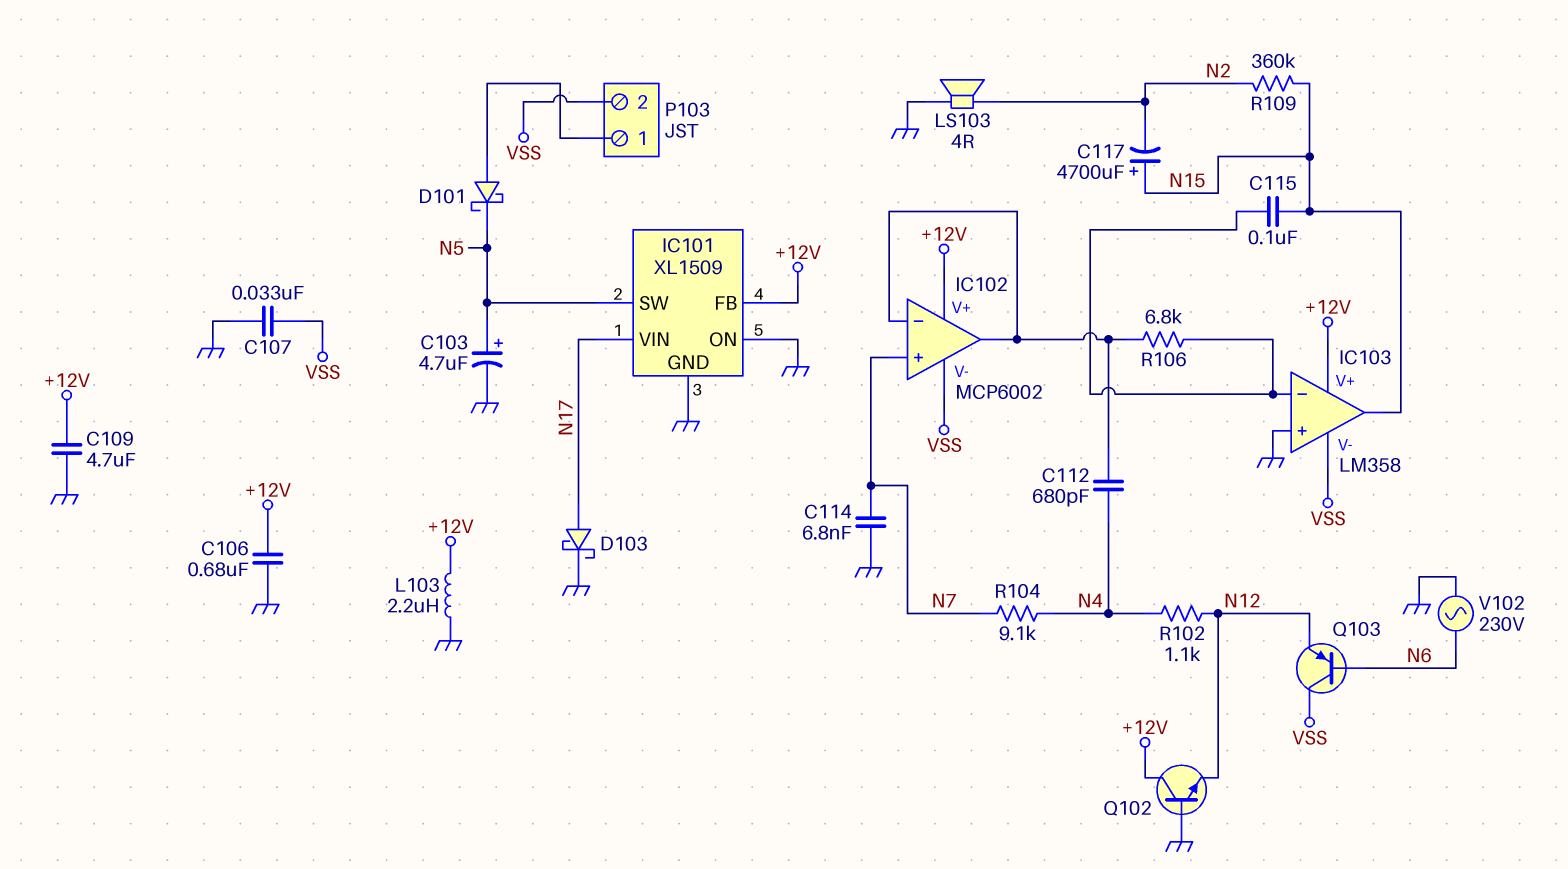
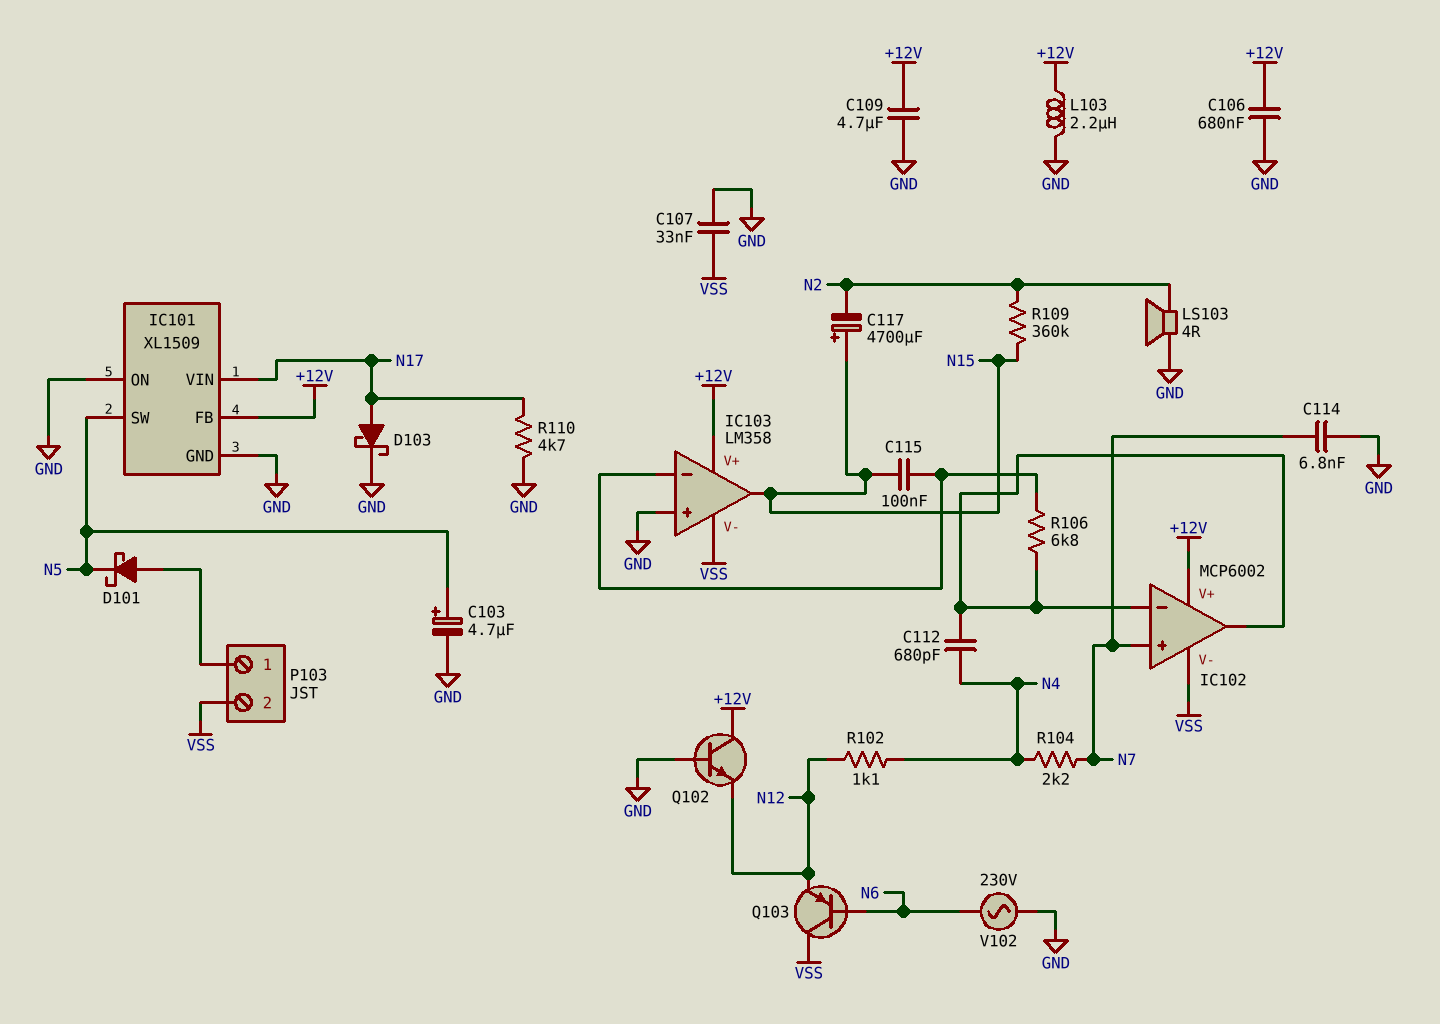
R104: 9.1k (N4, N7) -> 2.2k (N4, N7)
R110: none -> 4.7k (GND, N17)

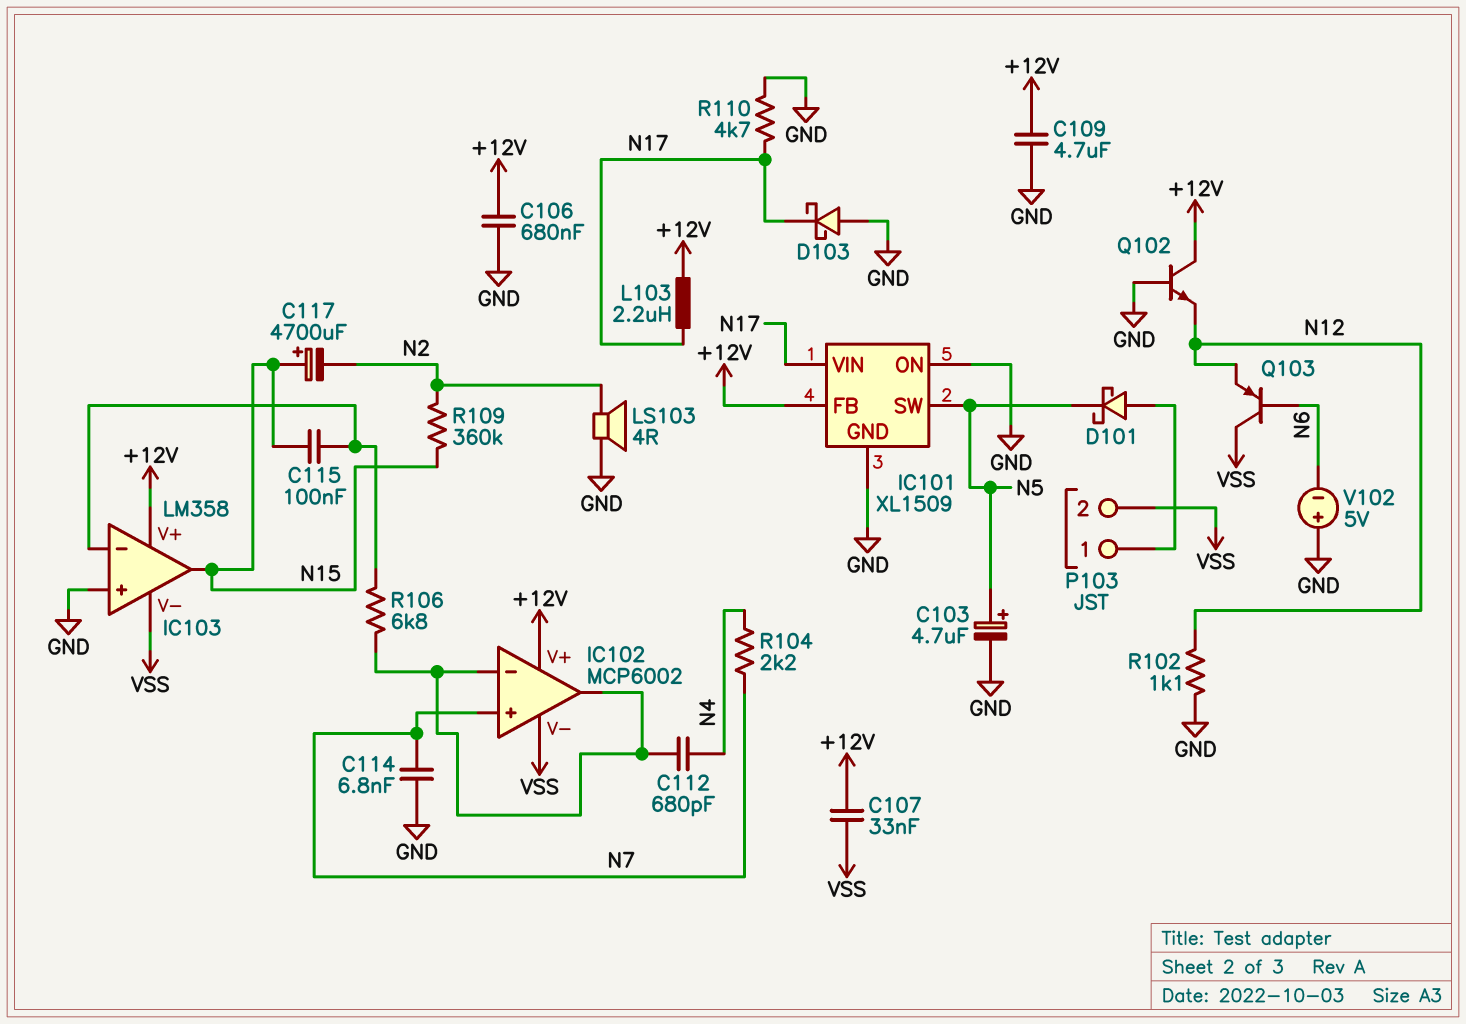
C107: 33nF (GND, VSS) -> 33nF (+12V, VSS)
D103: schottky (A N17, K GND) -> schottky (A GND, K N17)
L103: 2.2uH (+12V, GND) -> 2.2uH (+12V, N17)
R102: 1.1k (N4, N12) -> 1.1k (GND, N12)
V102: AC 230V (GND, N6) -> 5V (plus GND, minus N6)

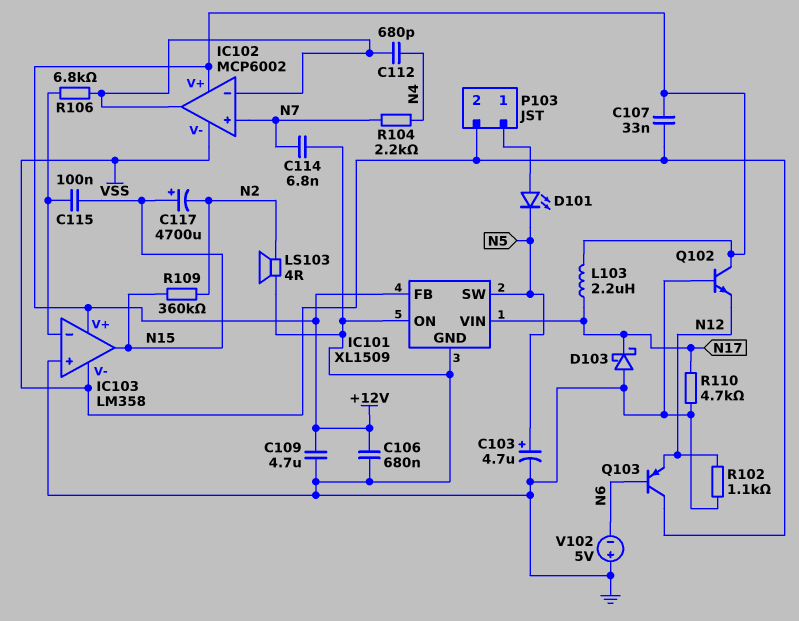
D101: schottky (A P103/1, K N5) -> LED (A P103/1, K N5)

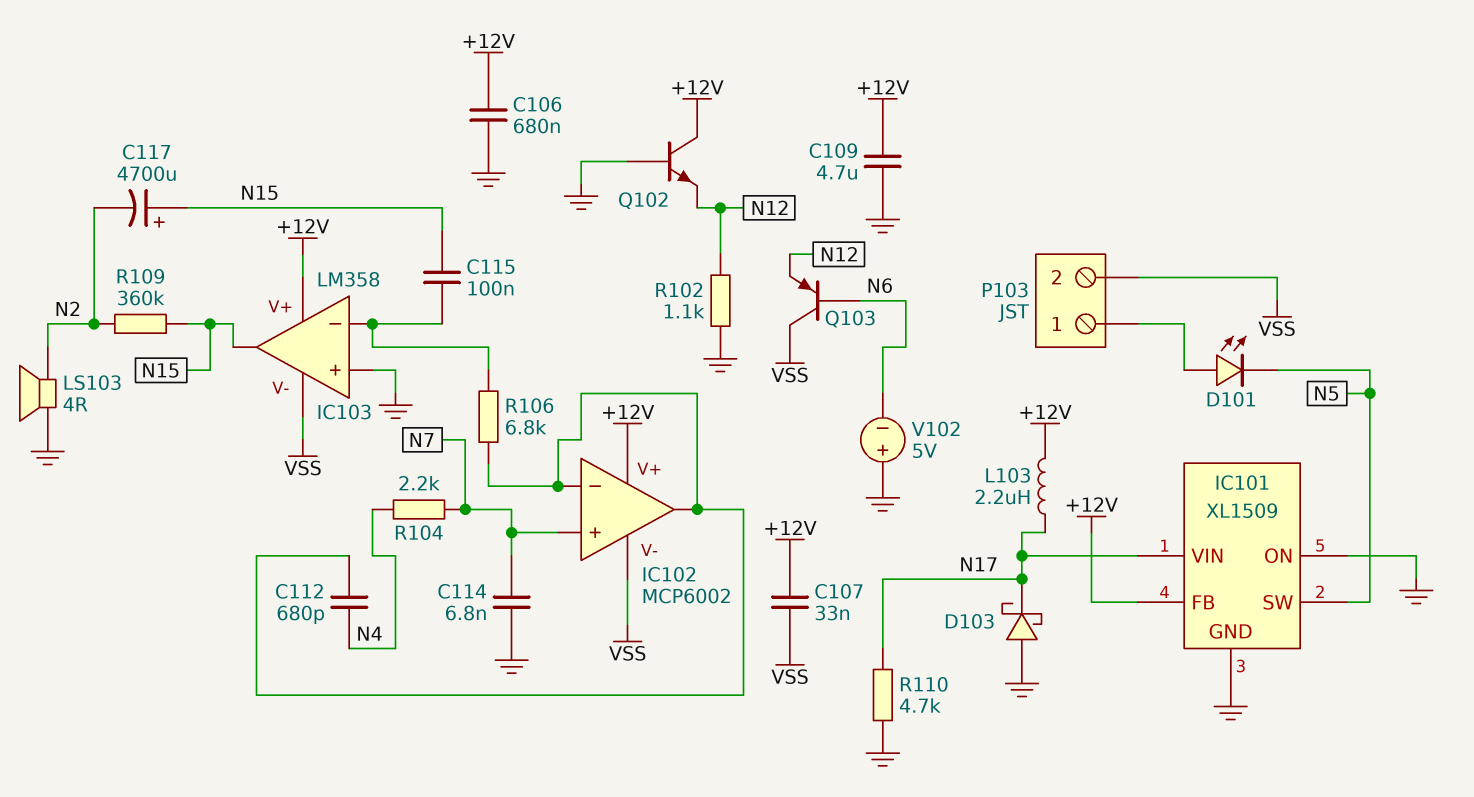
C103: 4.7uF (plus N5, minus GND) -> none

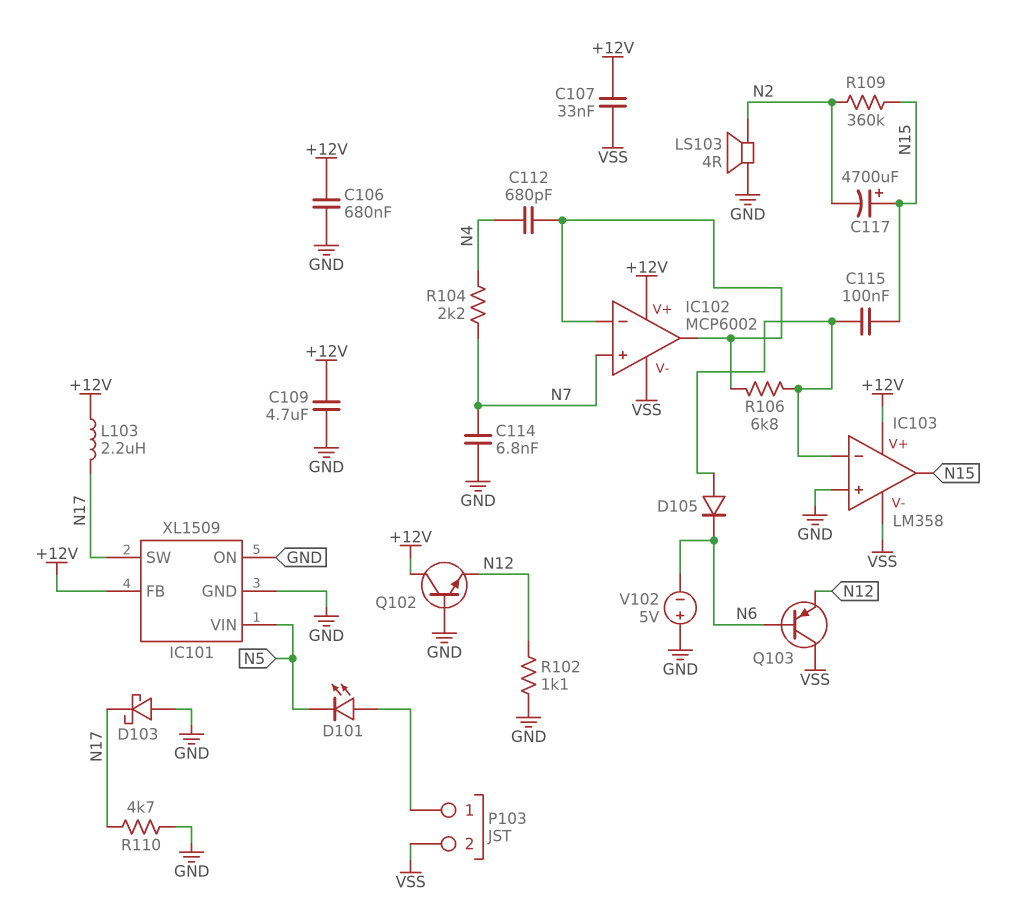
D105: none -> diode (A IC103/in-, K N6)
IC101 pin SW: N5 -> N17
IC101 pin VIN: N17 -> N5

